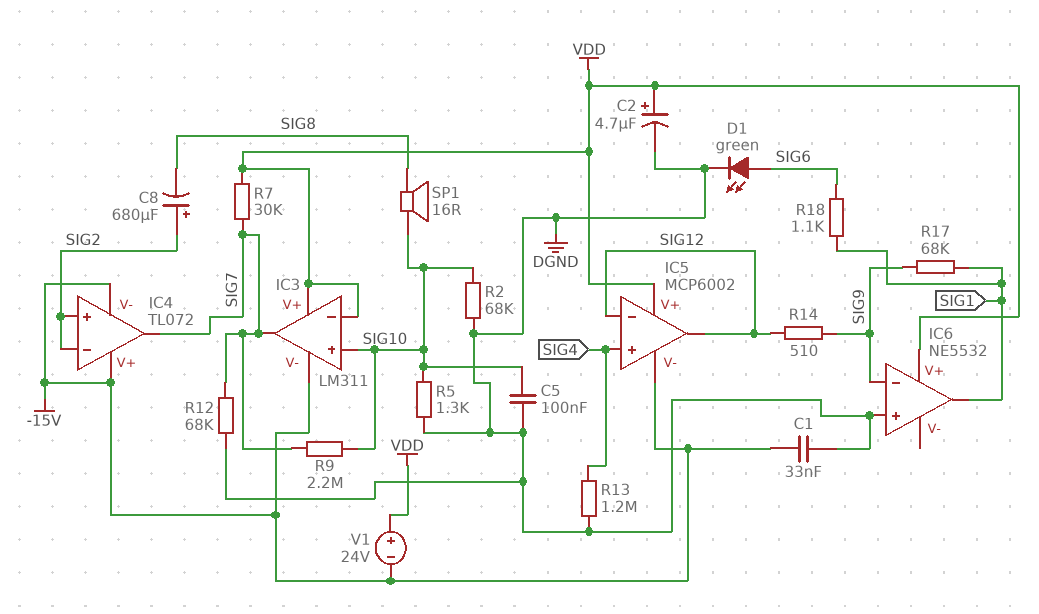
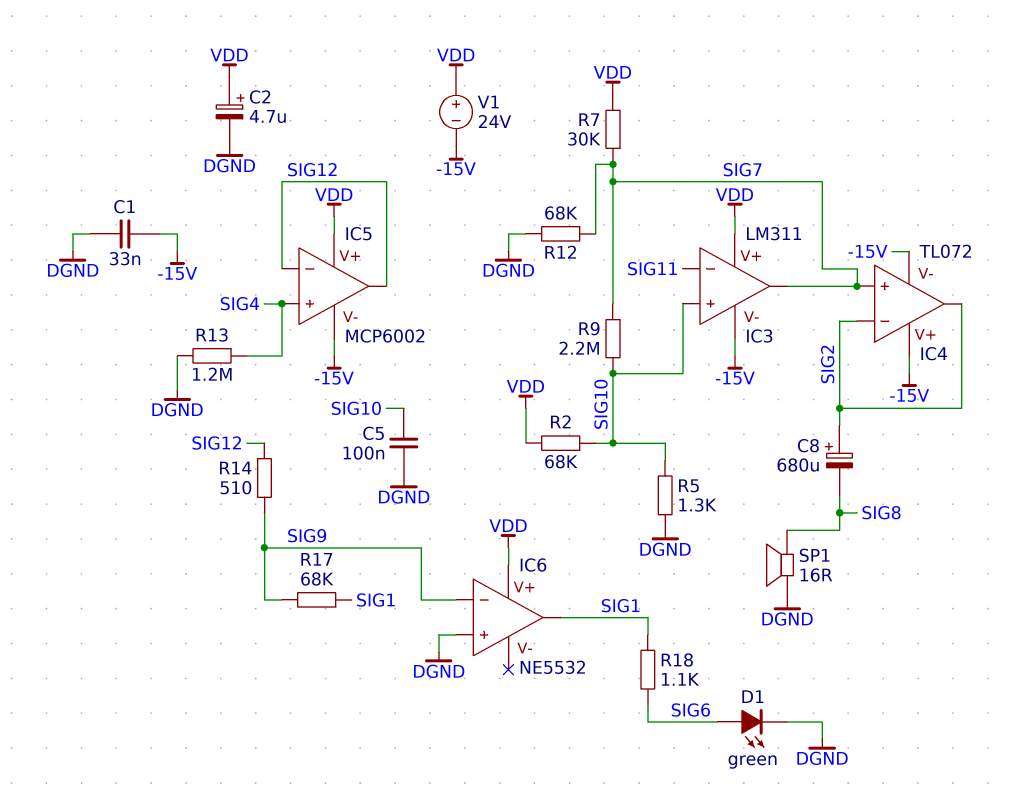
IC3 pin in-: VDD -> SIG11
IC4 pin in+: SIG2 -> SIG7
IC4 pin out: SIG7 -> SIG2
R2: 68k (DGND, SIG10) -> 68k (SIG10, VDD)
SP1: speaker 16R (SIG8, SIG10) -> speaker 16R (DGND, SIG8)

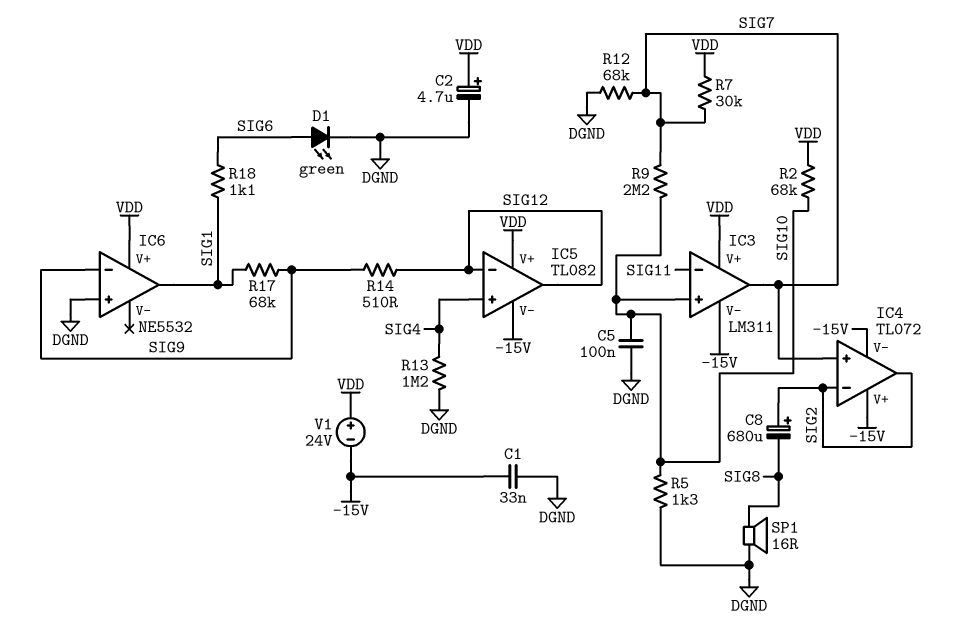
IC5: MCP6002 -> TL082

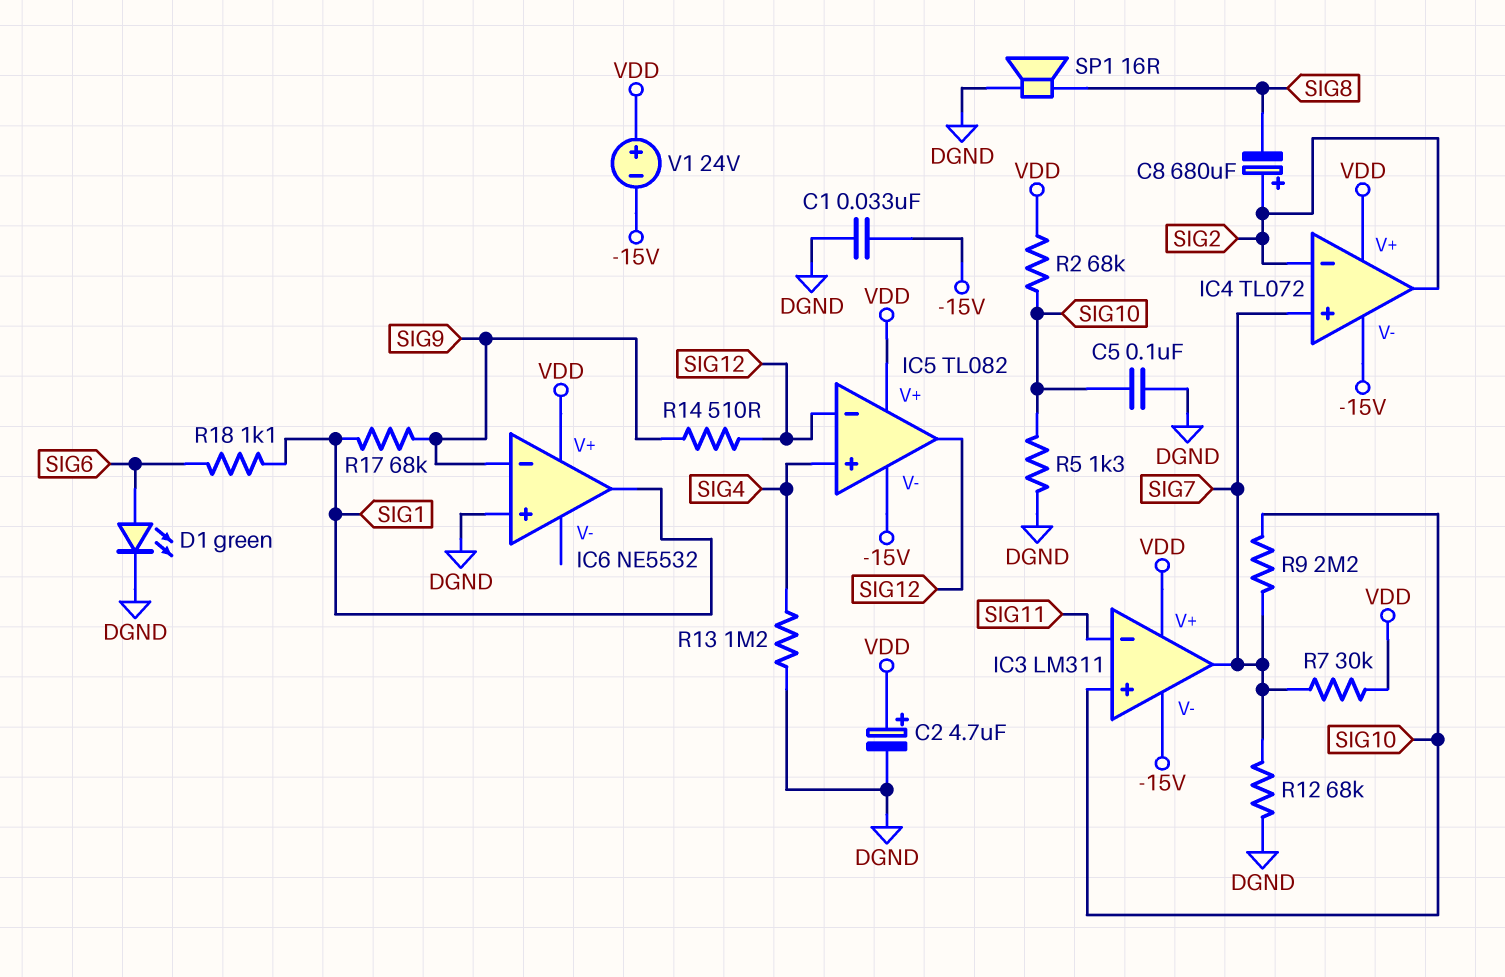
IC4 pin V+: -15V -> VDD

